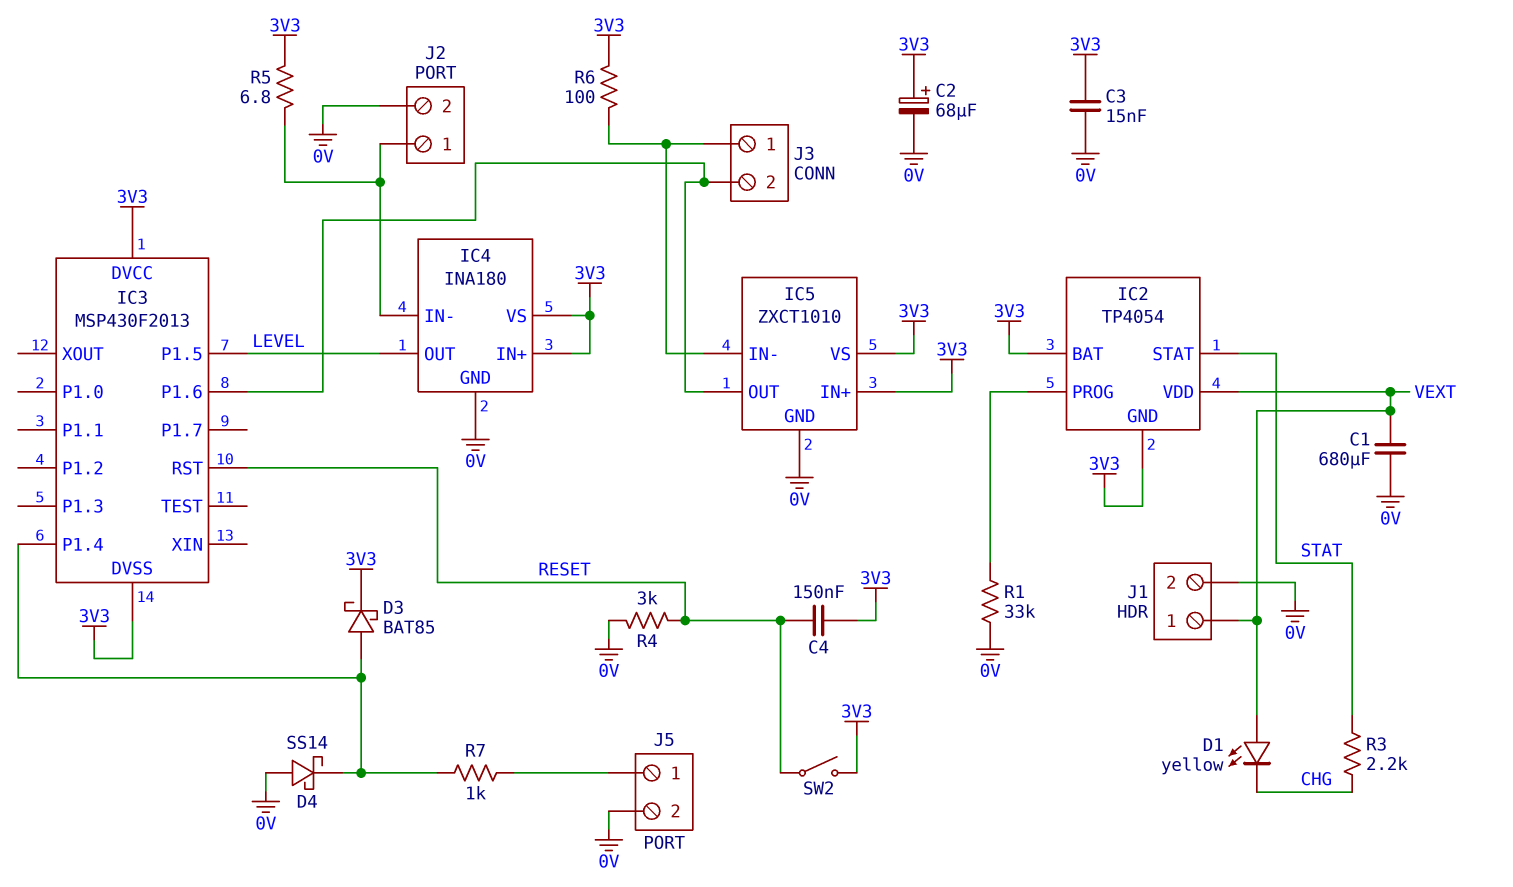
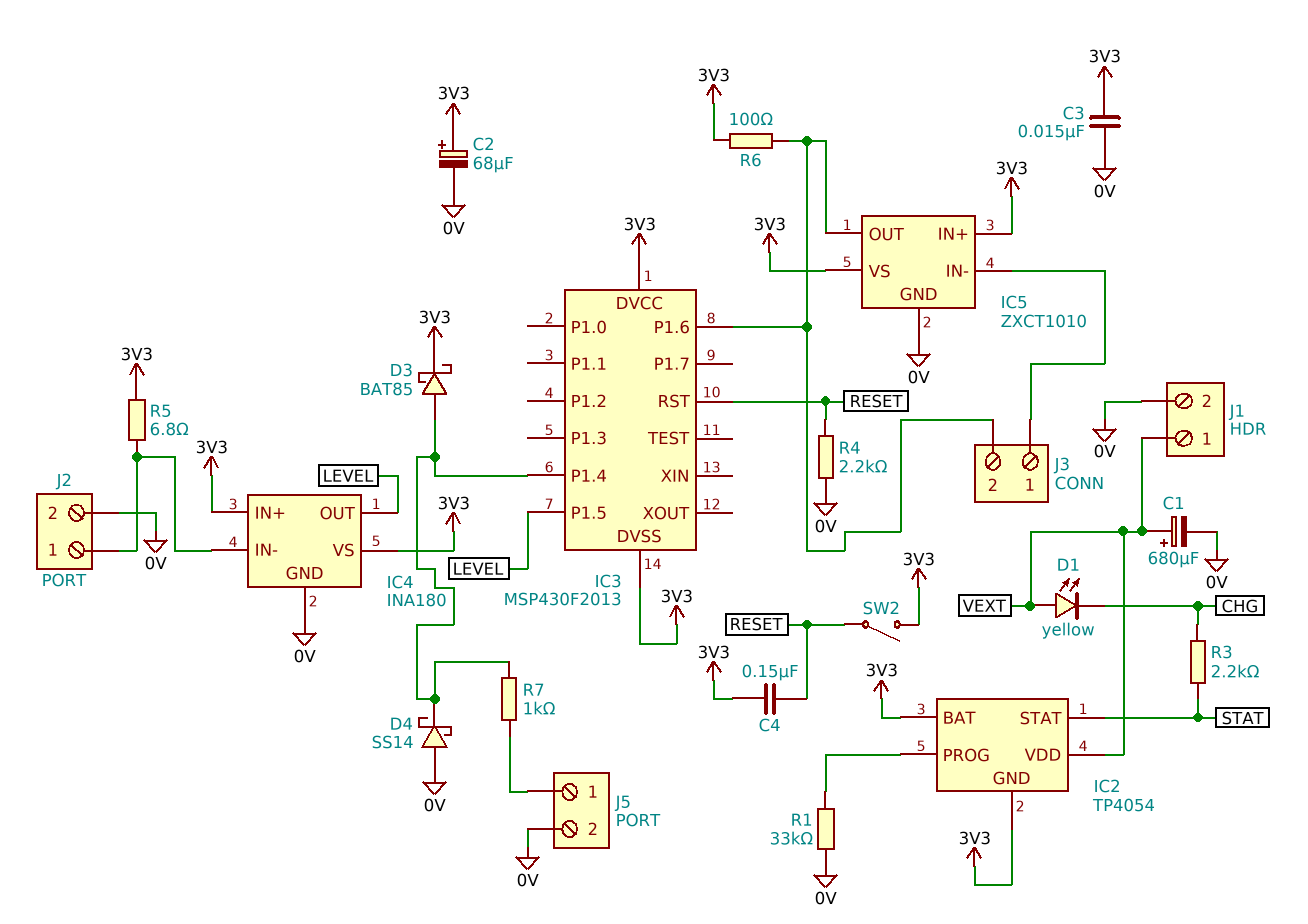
C1: 680uF (0V, VEXT) -> 680uF (plus VEXT, minus 0V)
R4: 3k (0V, RESET) -> 2.2k (0V, RESET)
R6: 100 (3V3, IC5/IN-) -> 100 (3V3, IC3/P1.6)

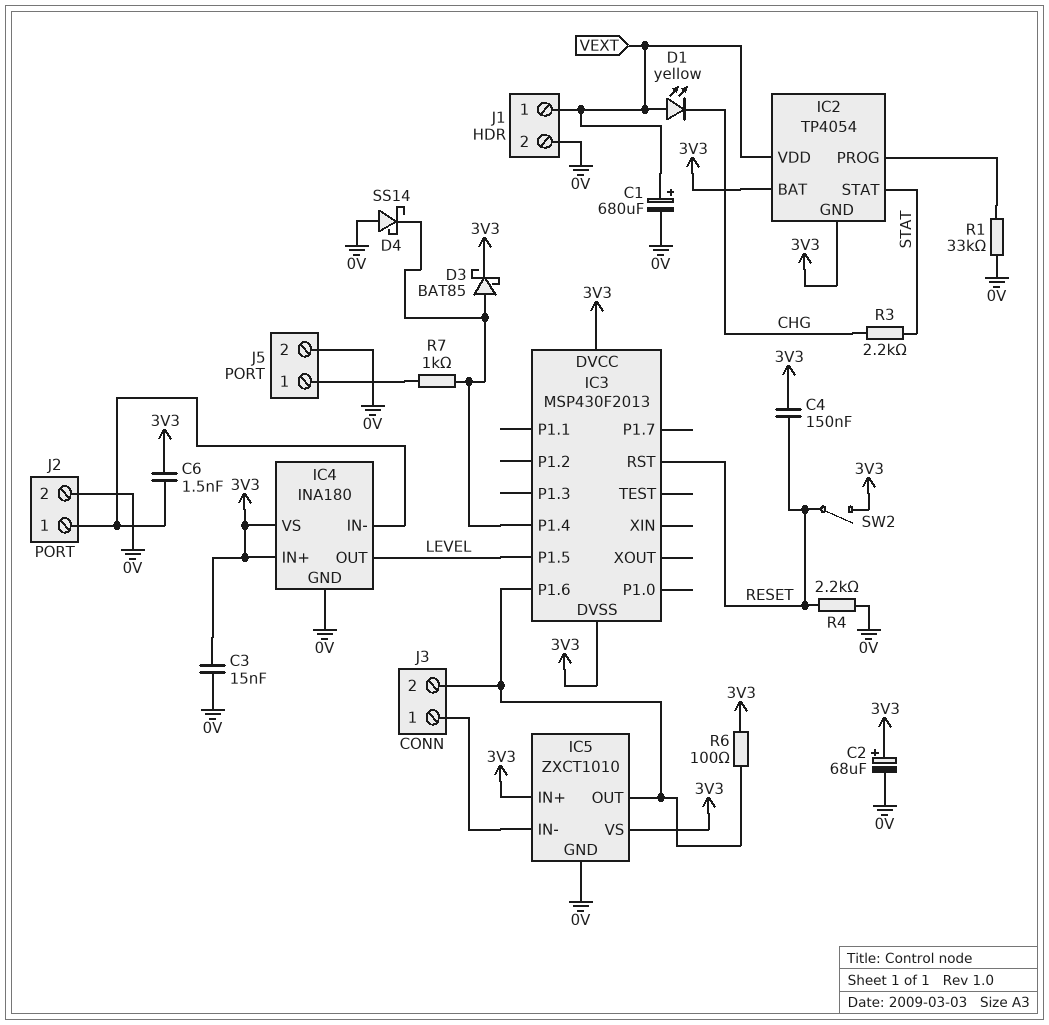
C6: none -> 1.5nF (3V3, IC4/IN-)
R5: 6.8 (3V3, IC4/IN-) -> none

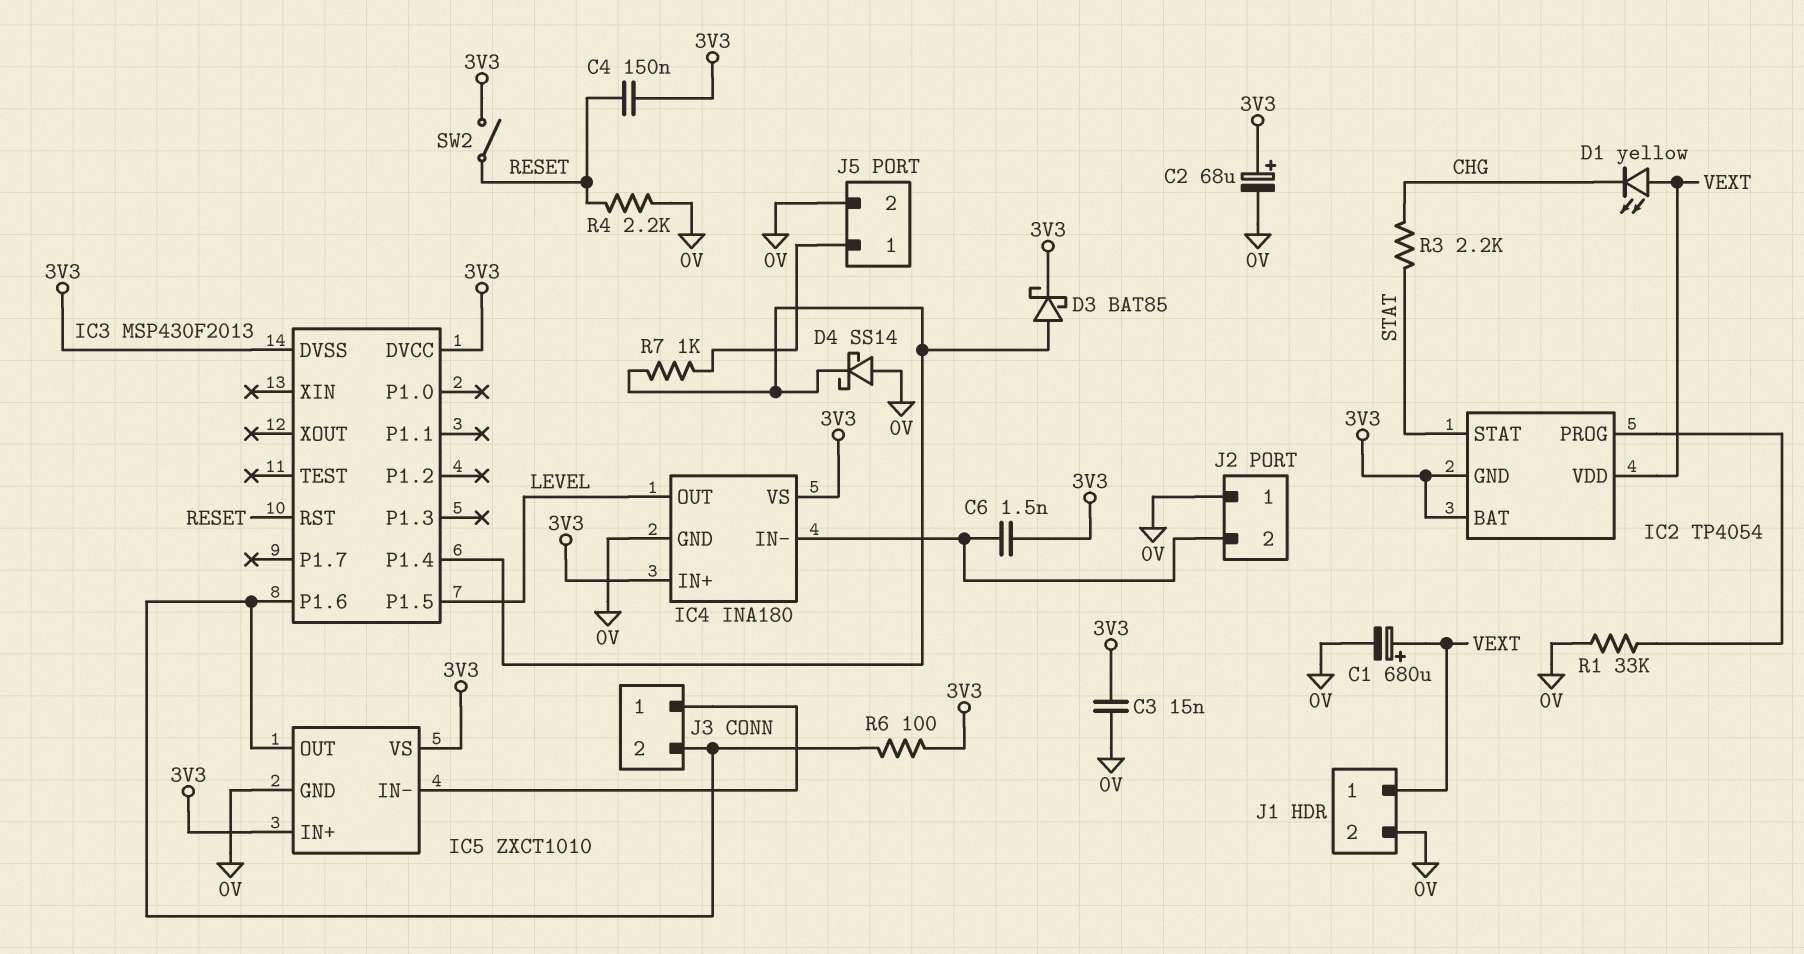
J2 pin 1: IC4/IN- -> 0V
J2 pin 2: 0V -> IC4/IN-

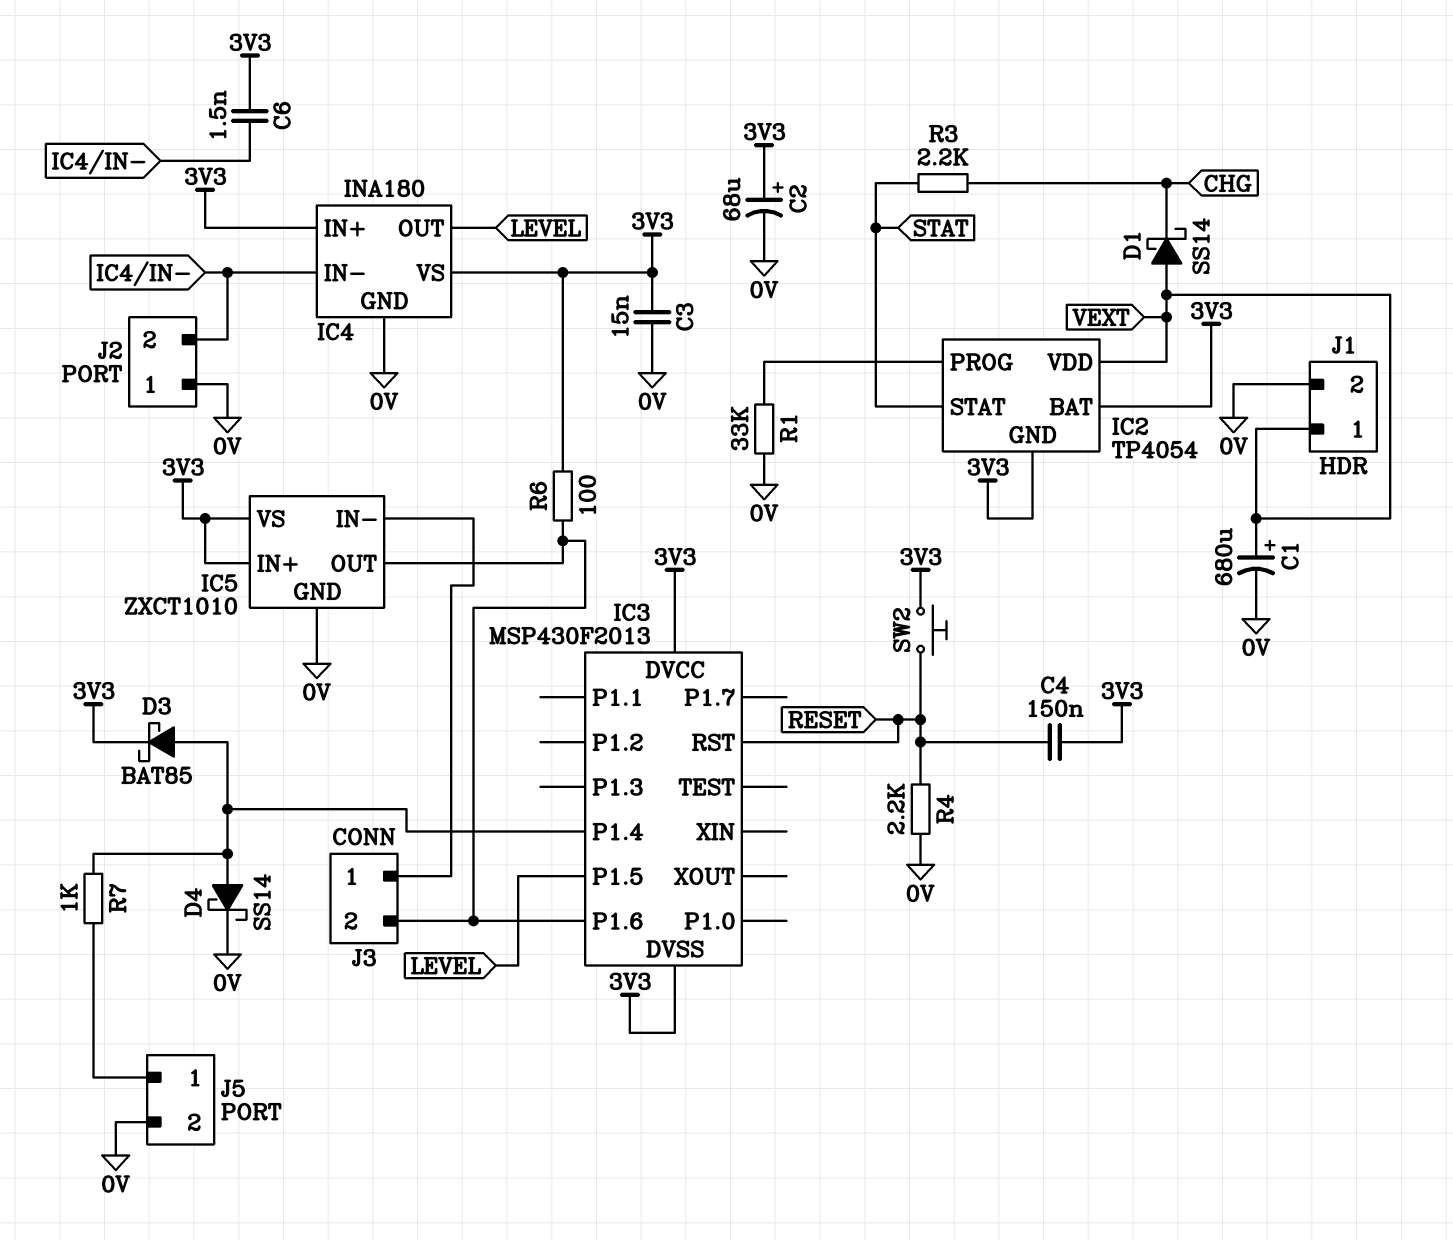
D1: LED yellow (A VEXT, K CHG) -> schottky SS14 (A VEXT, K CHG)
D4: schottky SS14 (A 0V, K IC3/P1.4) -> schottky SS14 (A IC3/P1.4, K 0V)
SW2: switch (3V3, RESET) -> button (3V3, RESET)

